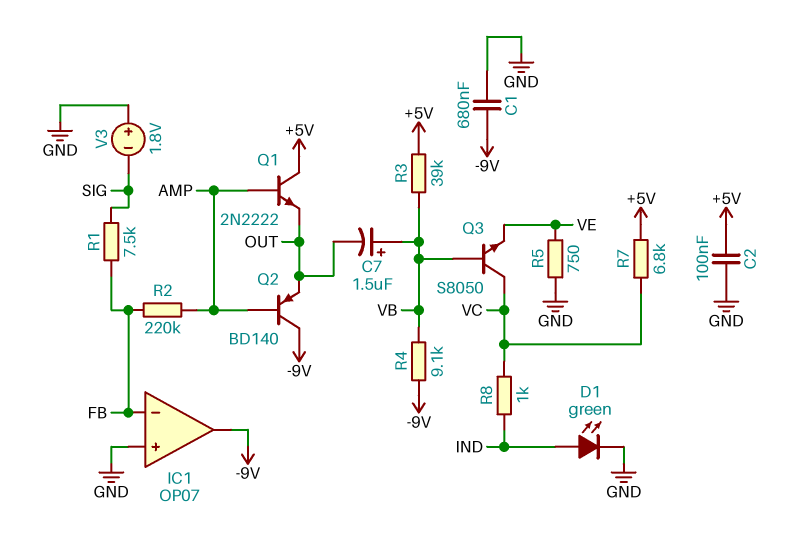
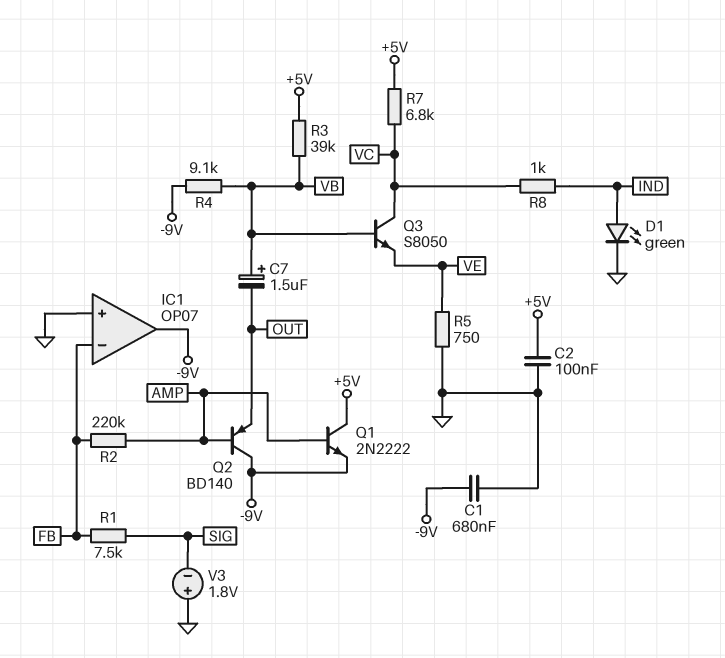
Q1: NPN 2N2222 (B AMP, C +5V, E OUT) -> NPN 2N2222 (B AMP, C +5V, E -9V)

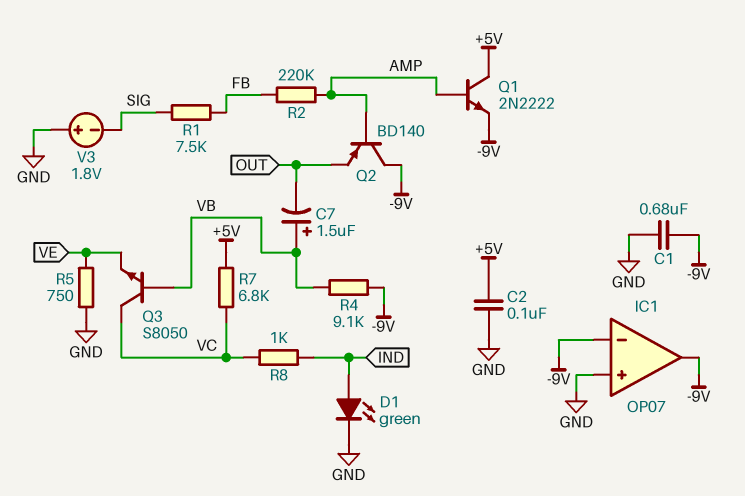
IC1 pin in-: FB -> -9V
R3: 39k (+5V, VB) -> none

